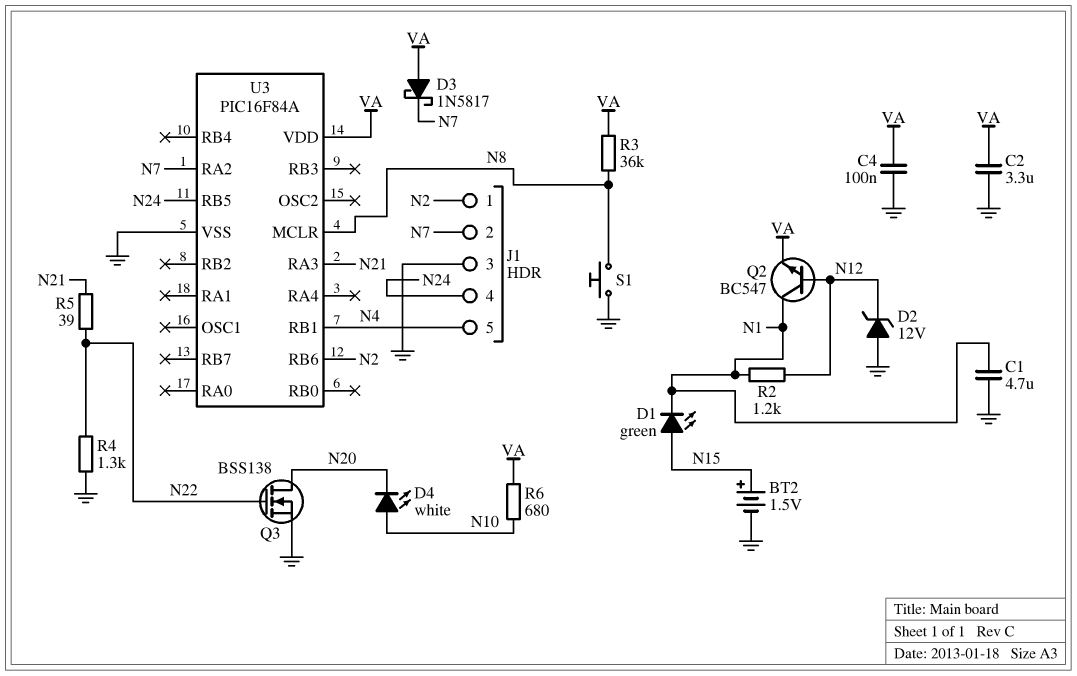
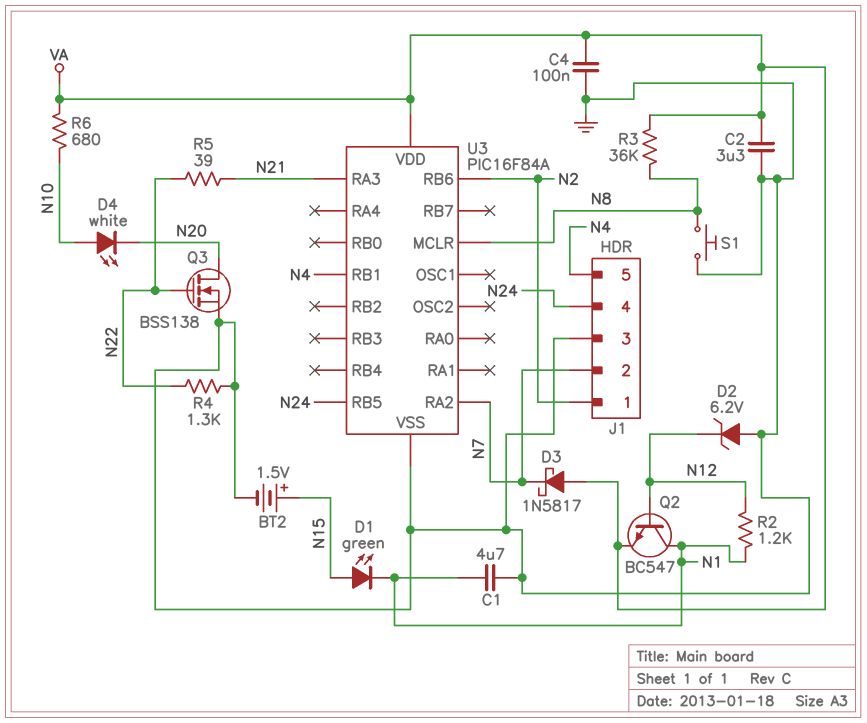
D2: zener 12V (A GND, K N12) -> zener 6.2V (A GND, K N12)

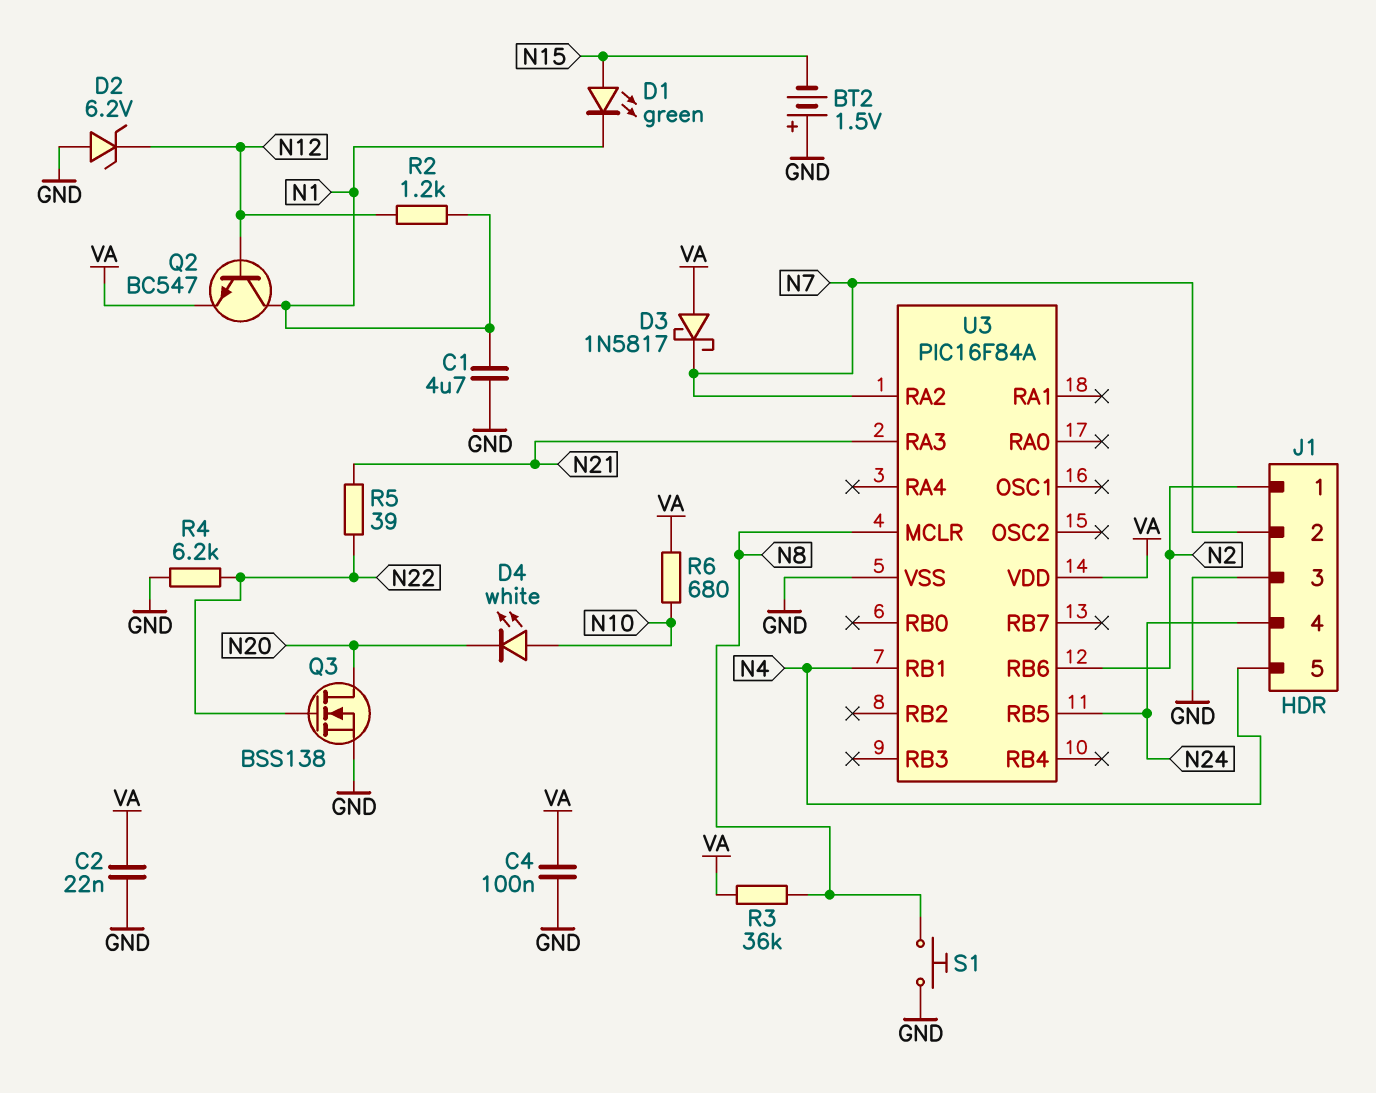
BT2: 1.5V (plus N15, minus GND) -> 1.5V (plus GND, minus N15)
C2: 3.3uF (GND, VA) -> 22nF (GND, VA)
R4: 1.3k (GND, N22) -> 6.2k (GND, N22)

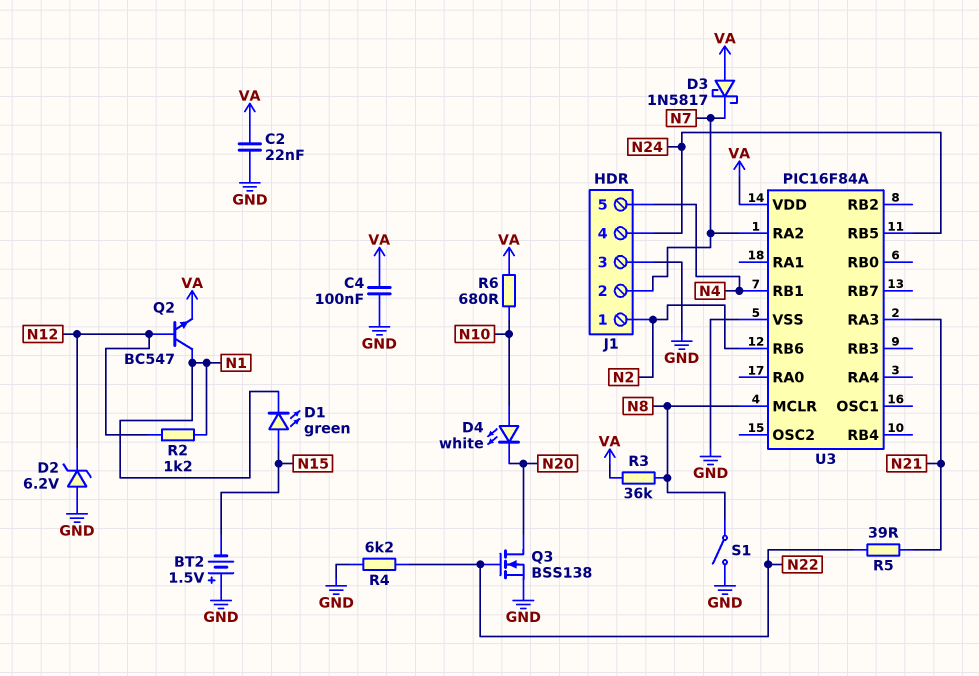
C1: 4.7uF (GND, N1) -> none
S1: button (GND, N8) -> switch (GND, N8)

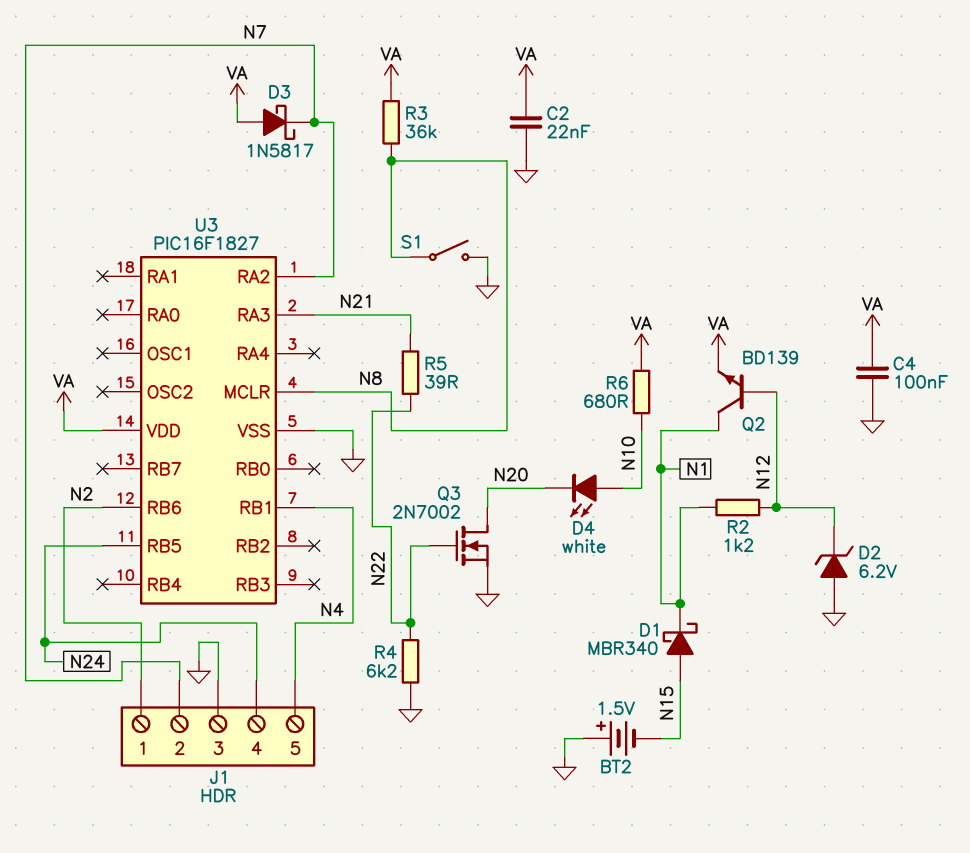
D1: LED green (A N15, K N1) -> schottky MBR340 (A N15, K N1)
Q2: NPN BC547 (B N12, C N1, E VA) -> NPN BD139 (B N12, C N1, E VA)
Q3: NMOS BSS138 (G N22, D N20, S GND) -> NMOS 2N7002 (G N22, D N20, S GND)
U3: PIC16F84A -> PIC16F1827

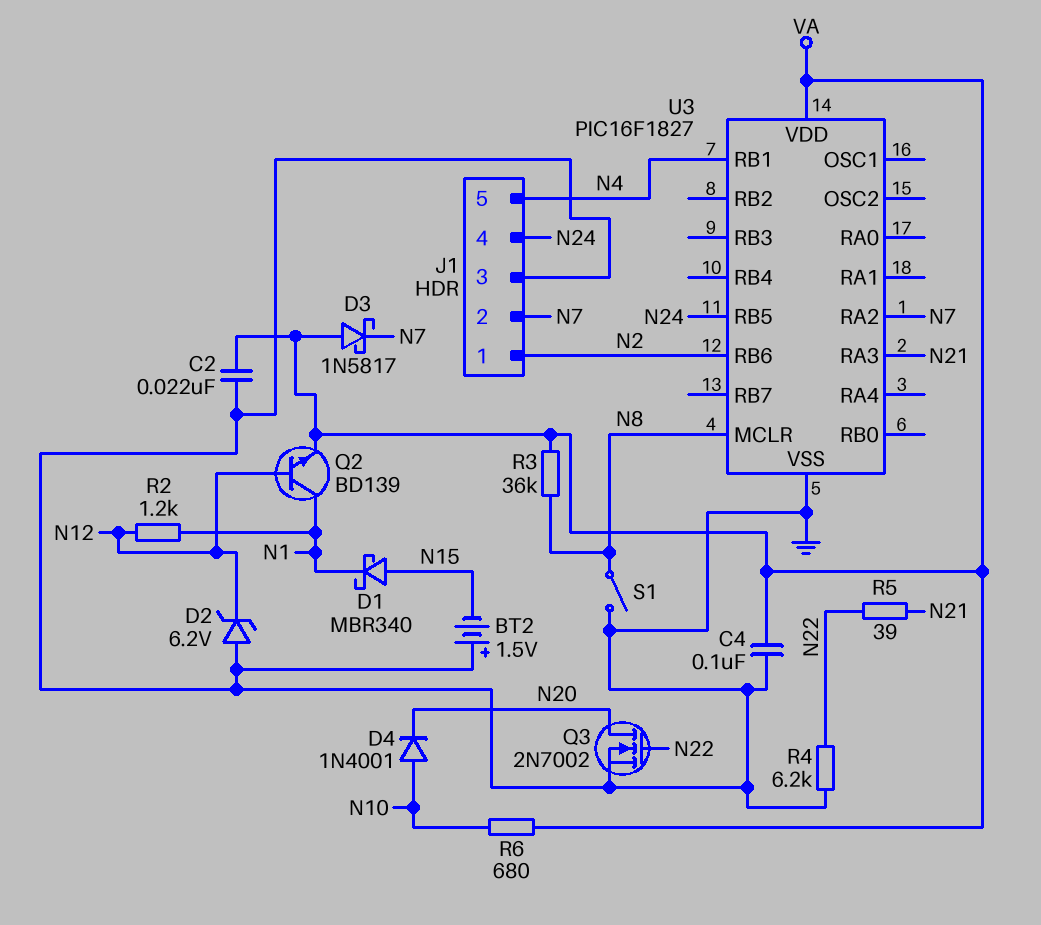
D4: LED white (A N10, K N20) -> diode 1N4001 (A N10, K N20)

